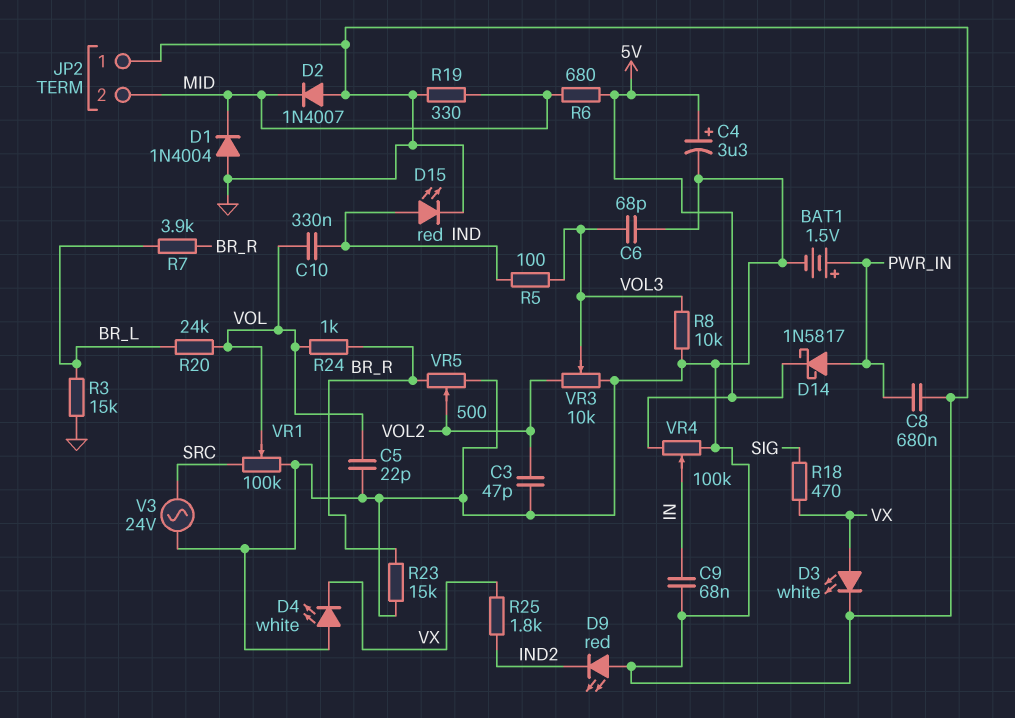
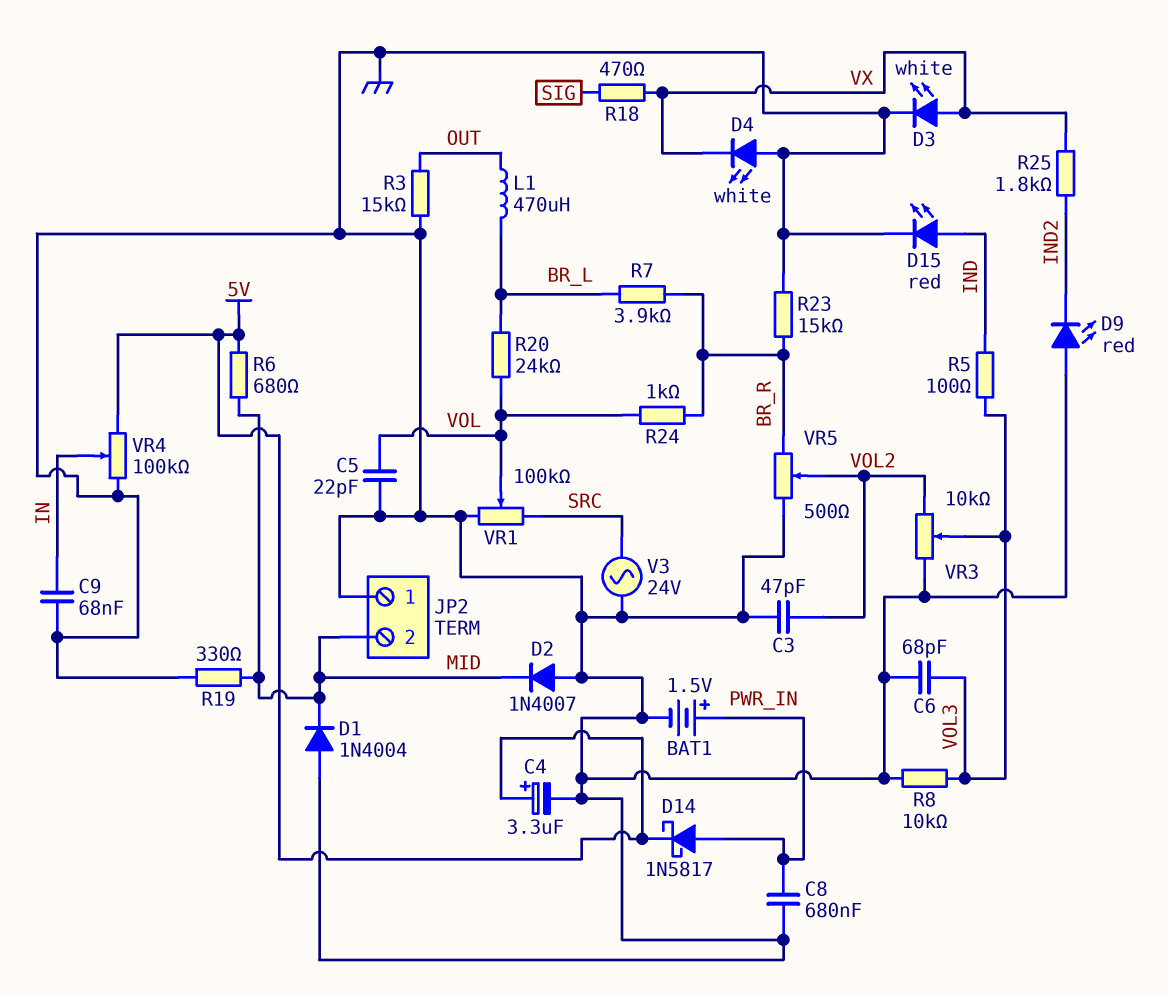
C10: 330nF (IND, VOL) -> none
L1: none -> 470uH (BR_L, OUT)
R3: 15k (BR_L, GND) -> 15k (GND, OUT)

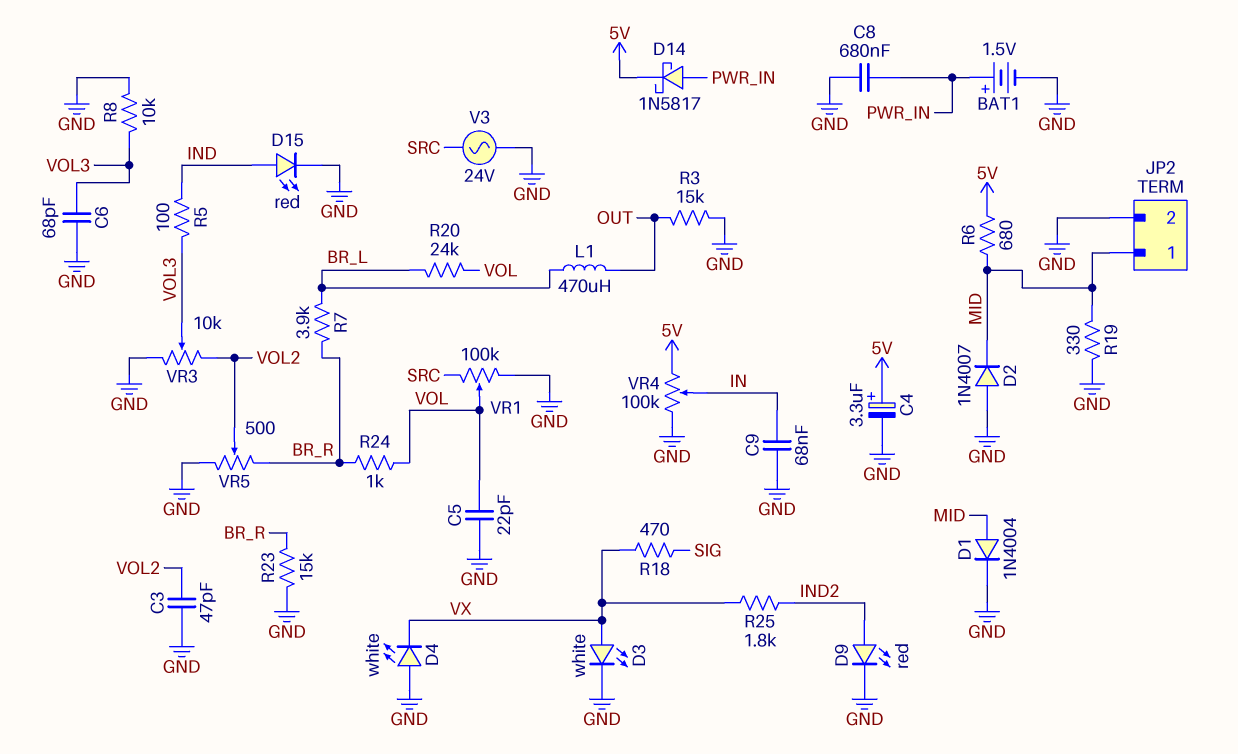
D1: diode 1N4004 (A GND, K MID) -> diode 1N4004 (A MID, K GND)
D9: LED red (A GND, K IND2) -> LED red (A IND2, K GND)
JP2 pin 1: GND -> MID
JP2 pin 2: MID -> GND

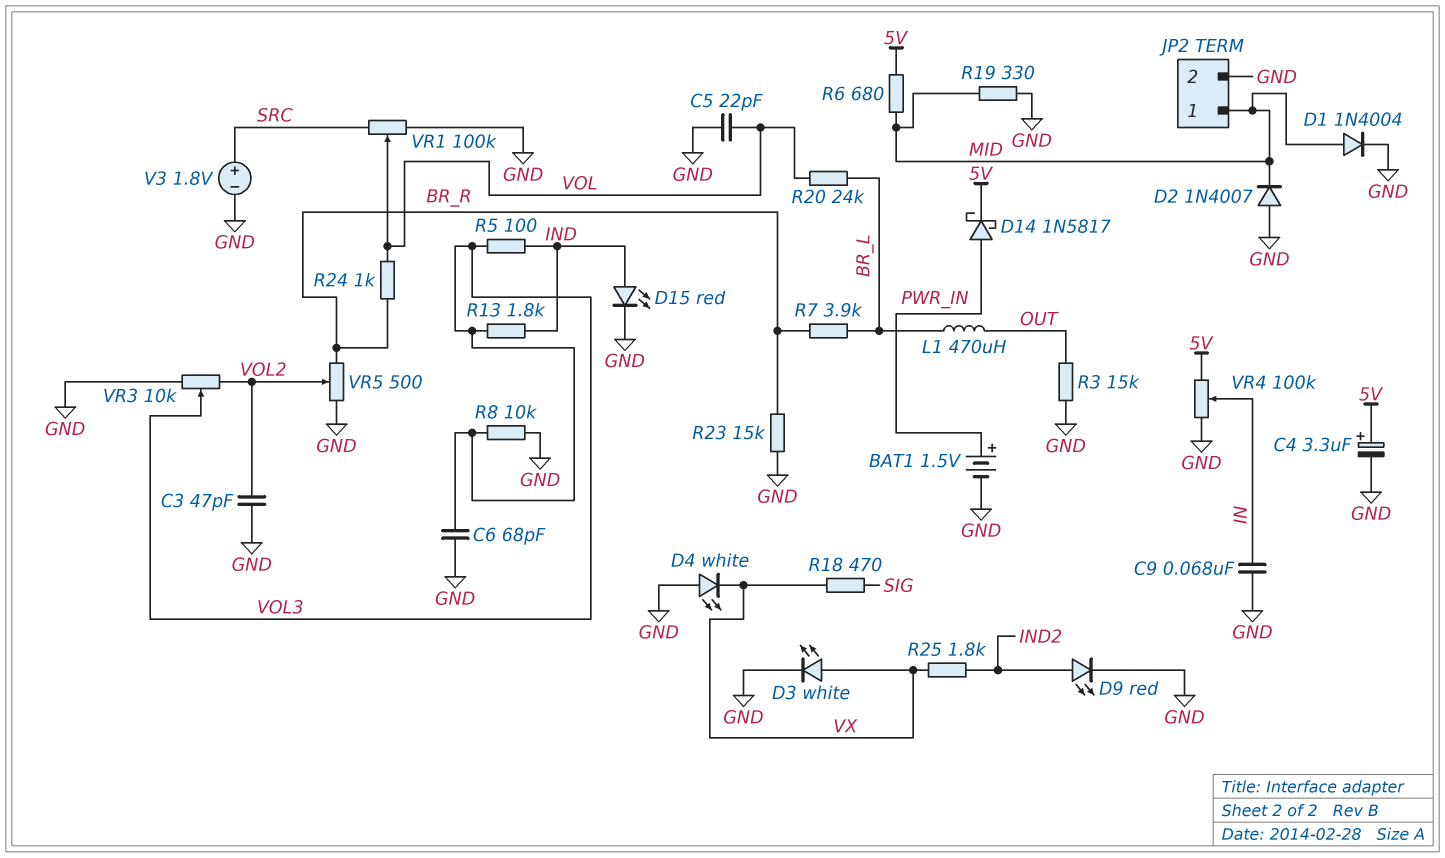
C8: 680nF (GND, PWR_IN) -> none
R13: none -> 1.8k (IND, VOL3)
V3: AC 24V (GND, SRC) -> 1.8V (plus SRC, minus GND)

